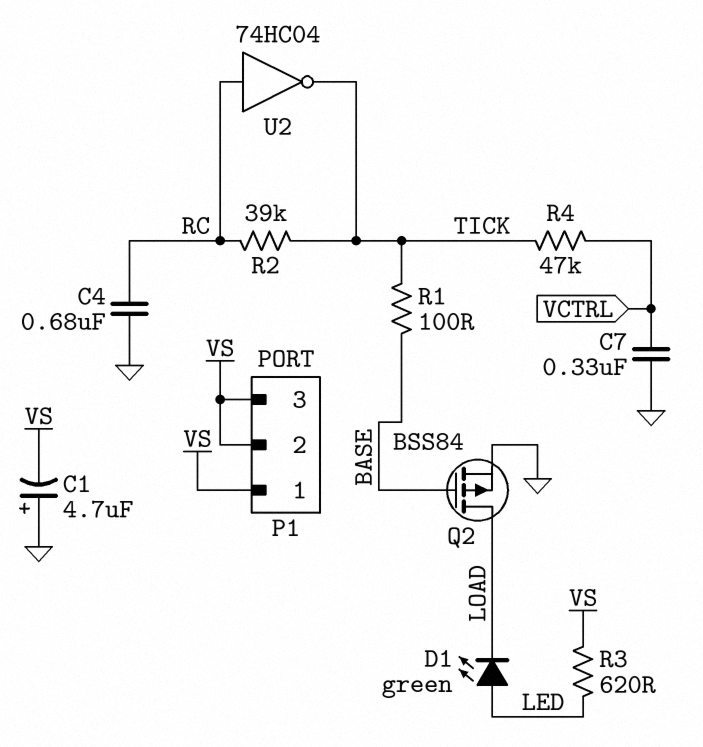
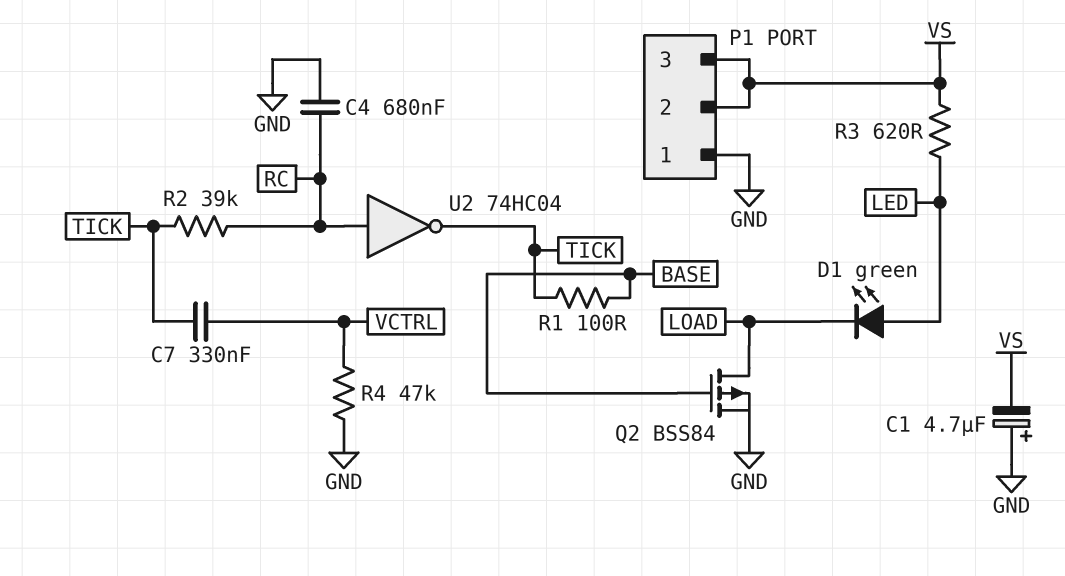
C7: 330nF (GND, VCTRL) -> 330nF (TICK, VCTRL)
P1 pin 1: VS -> GND
R4: 47k (TICK, VCTRL) -> 47k (GND, VCTRL)

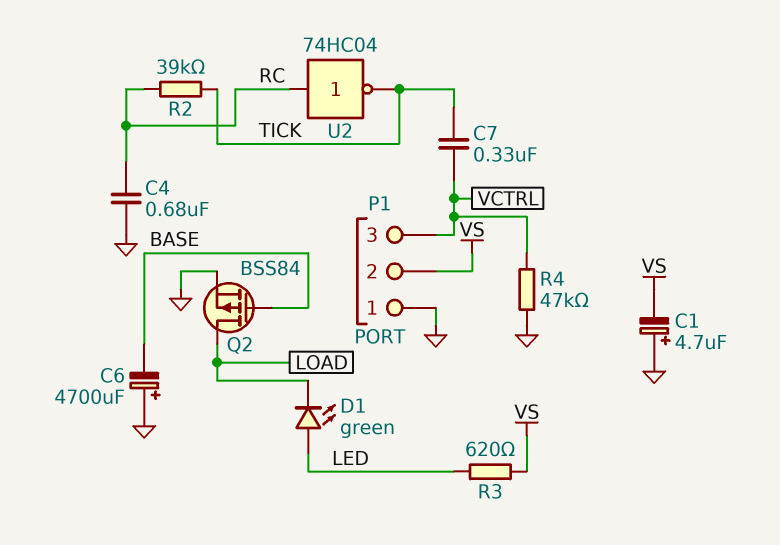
C6: none -> 4700uF (plus GND, minus BASE)
P1 pin 3: VS -> VCTRL
R1: 100 (BASE, TICK) -> none

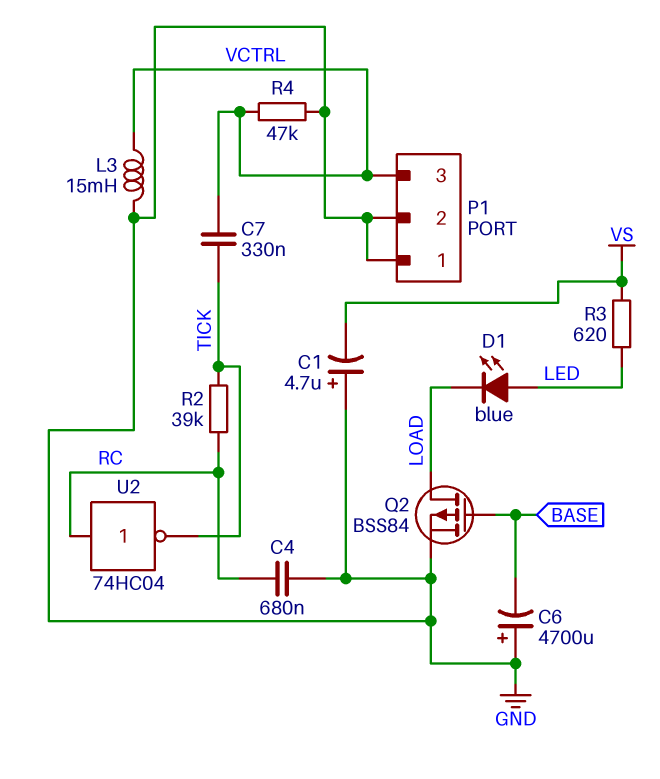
D1: LED green (A LED, K LOAD) -> LED blue (A LED, K LOAD)
L3: none -> 15mH (GND, VCTRL)
P1 pin 2: VS -> GND

